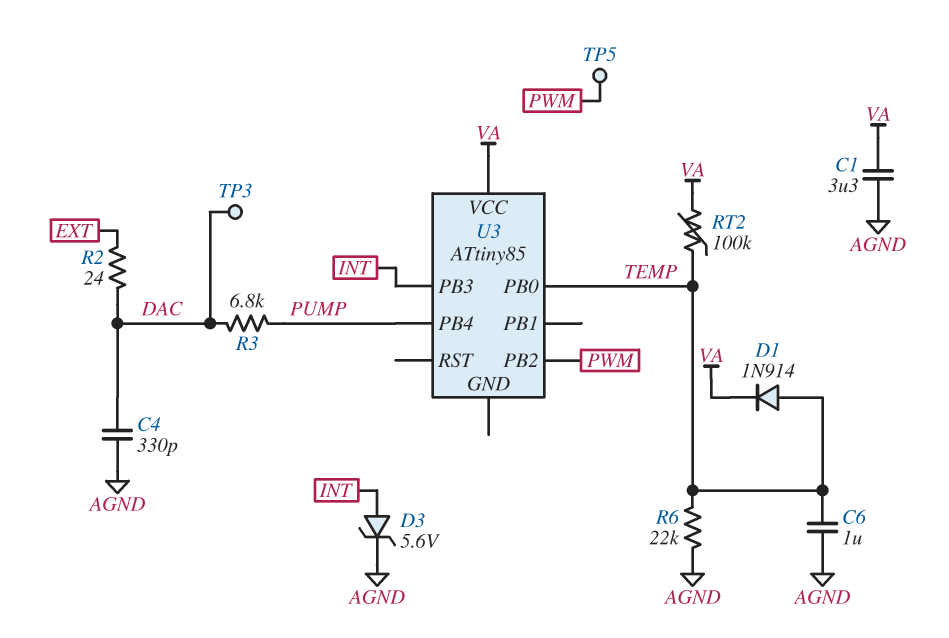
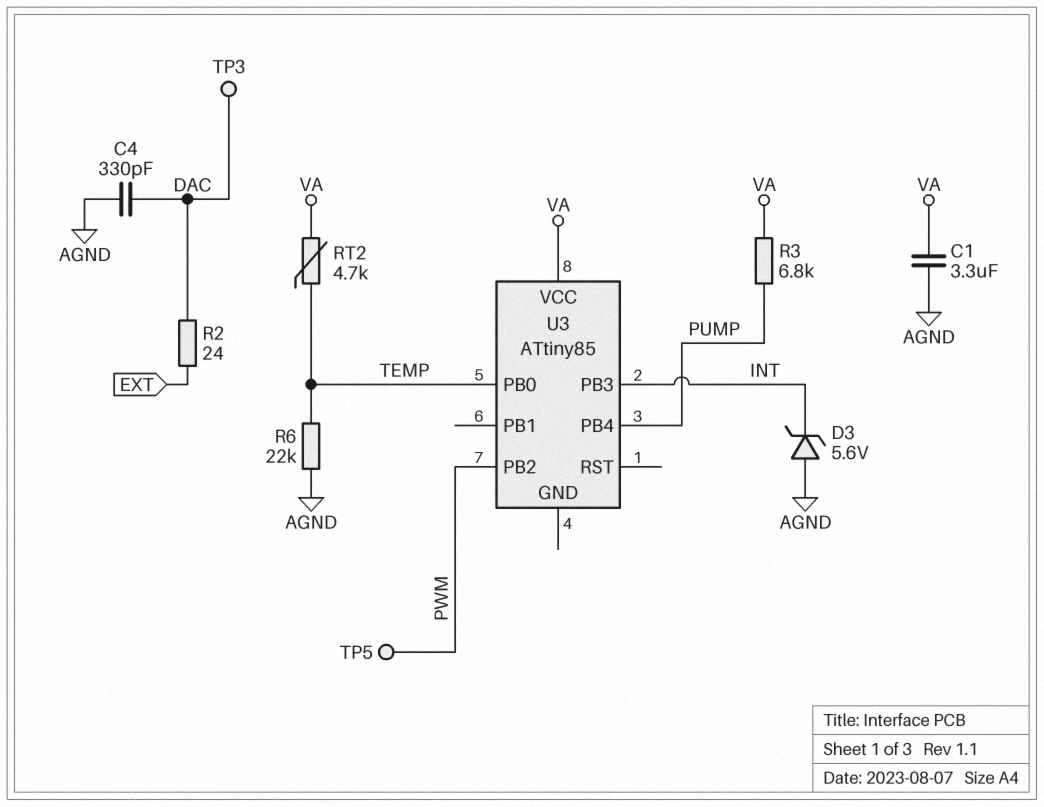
C6: 1uF (AGND, TEMP) -> none
D1: diode 1N914 (A TEMP, K VA) -> none
D3: zener 5.6V (A INT, K AGND) -> zener 5.6V (A AGND, K INT)
R3: 6.8k (DAC, PUMP) -> 6.8k (PUMP, VA)
RT2: 100k (TEMP, VA) -> 4.7k (TEMP, VA)

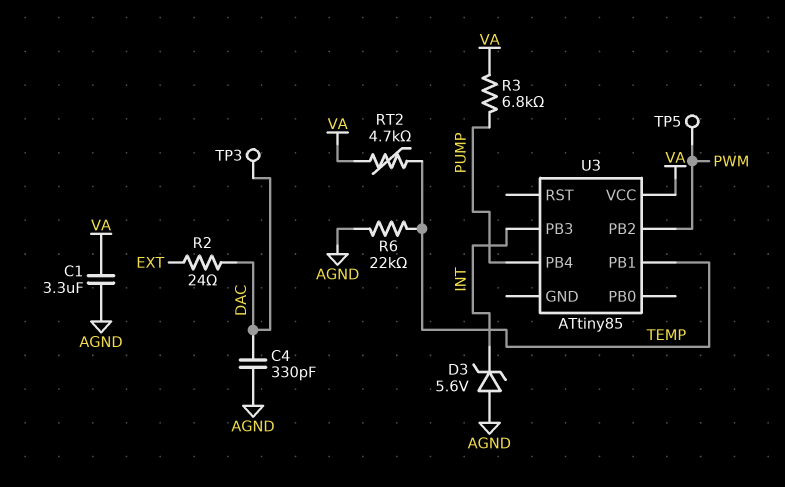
U3 pin PB0: TEMP -> none
U3 pin PB1: none -> TEMP

